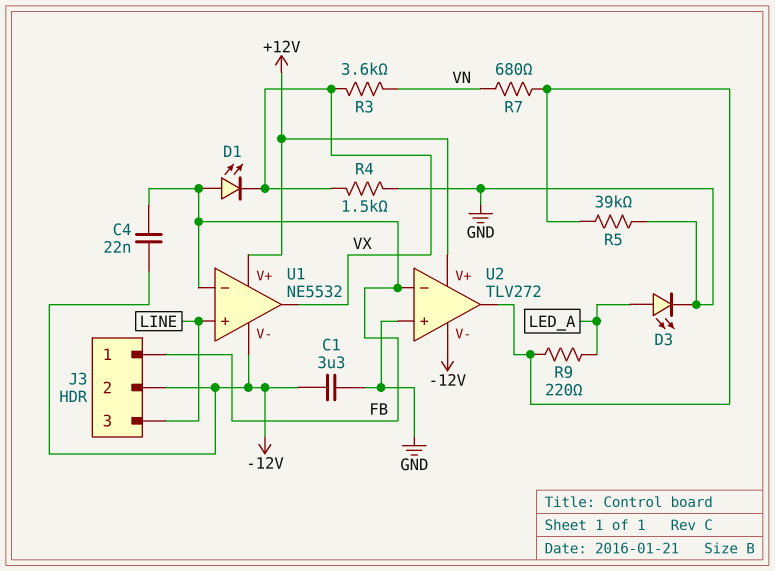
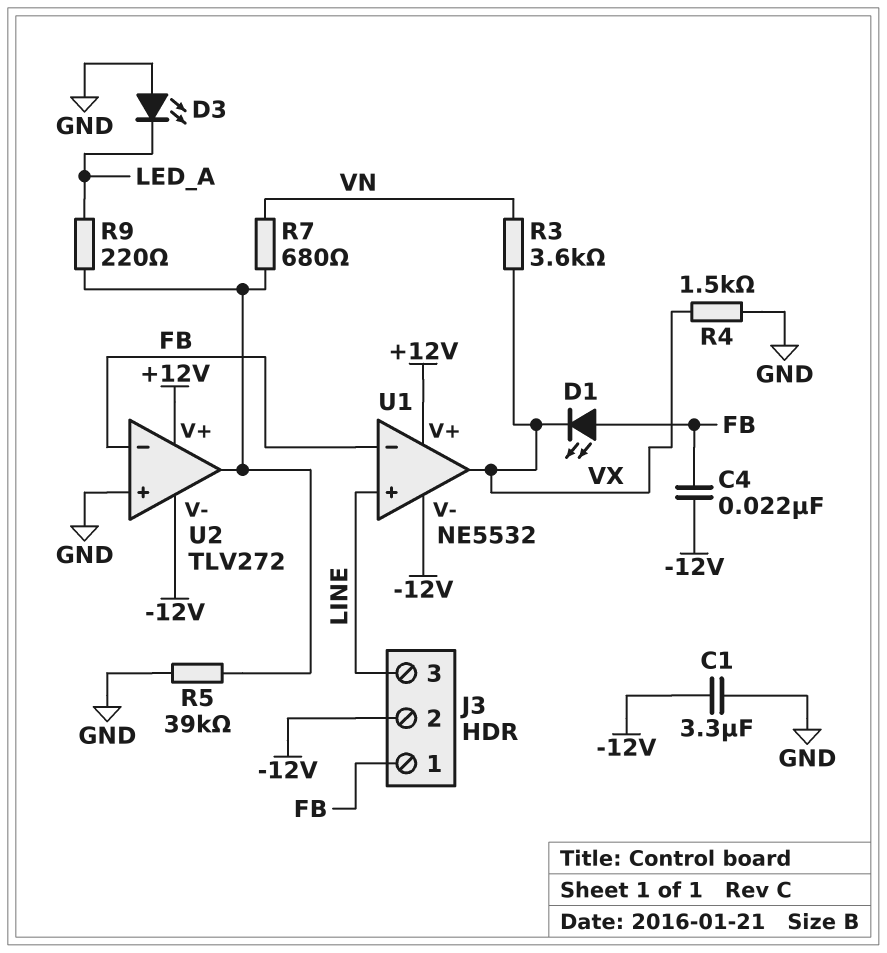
D3: LED (A LED_A, K GND) -> LED (A GND, K LED_A)

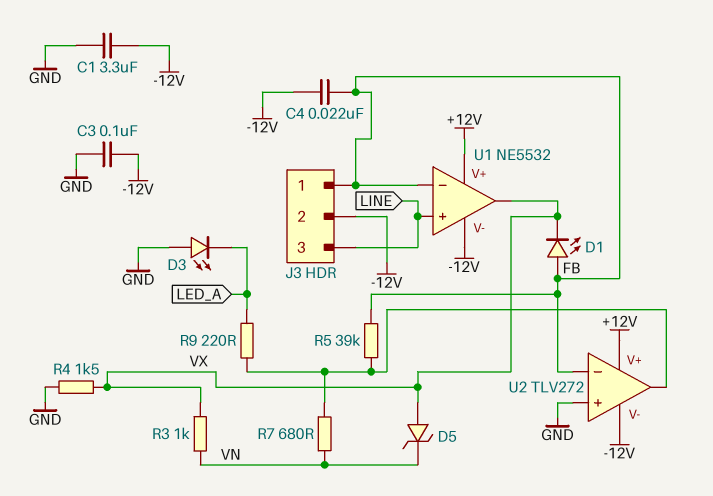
C3: none -> 100nF (-12V, GND)
D5: none -> zener (A VX, K VN)
R3: 3.6k (VN, VX) -> 1k (VN, VX)
R5: 39k (GND, U2/out) -> 39k (FB, U2/out)

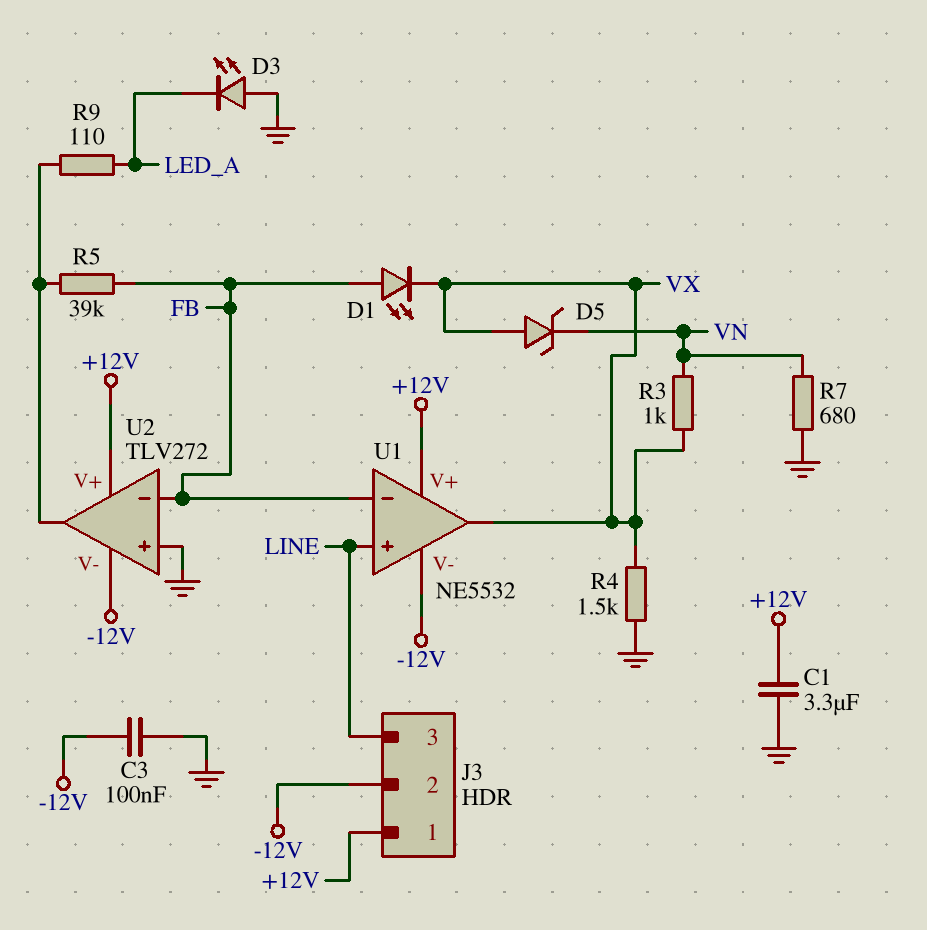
C1: 3.3uF (-12V, GND) -> 3.3uF (+12V, GND)
C4: 22nF (-12V, FB) -> none
J3 pin 1: FB -> +12V
R7: 680 (U2/out, VN) -> 680 (GND, VN)
R9: 220 (LED_A, U2/out) -> 110 (LED_A, U2/out)

